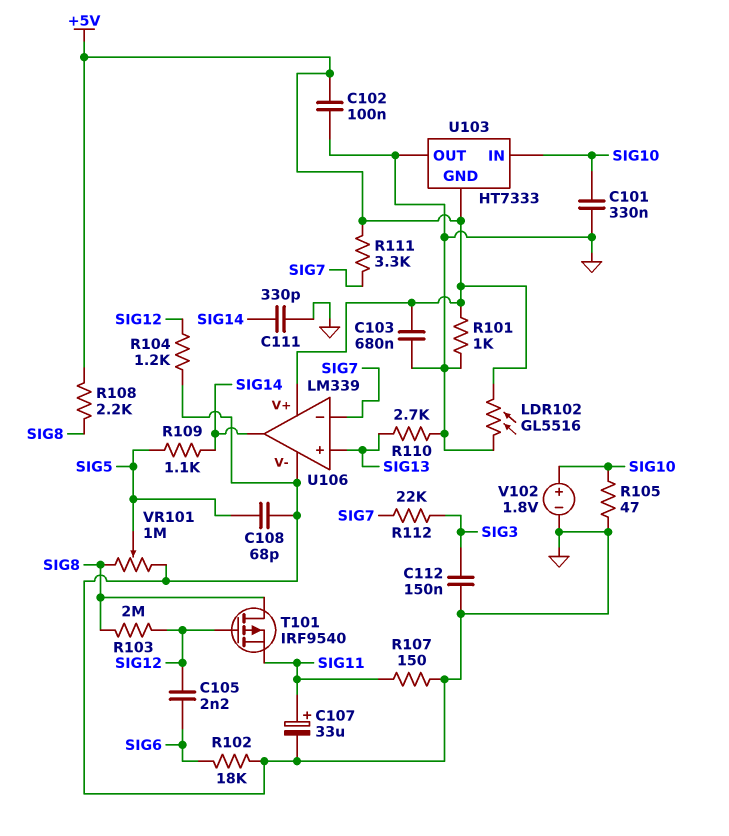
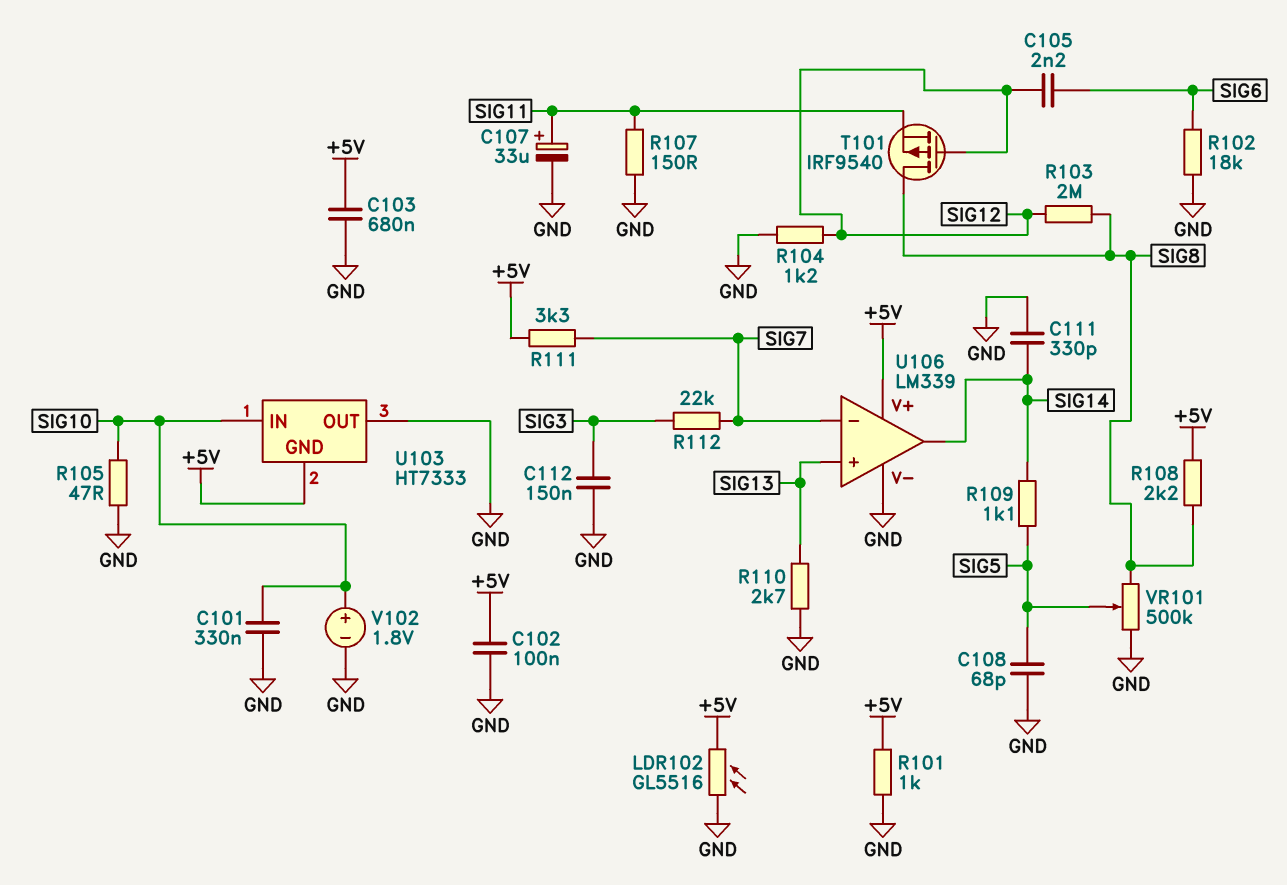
VR101: 1M (GND, SIG8, wiper SIG5) -> 500k (GND, SIG8, wiper SIG5)

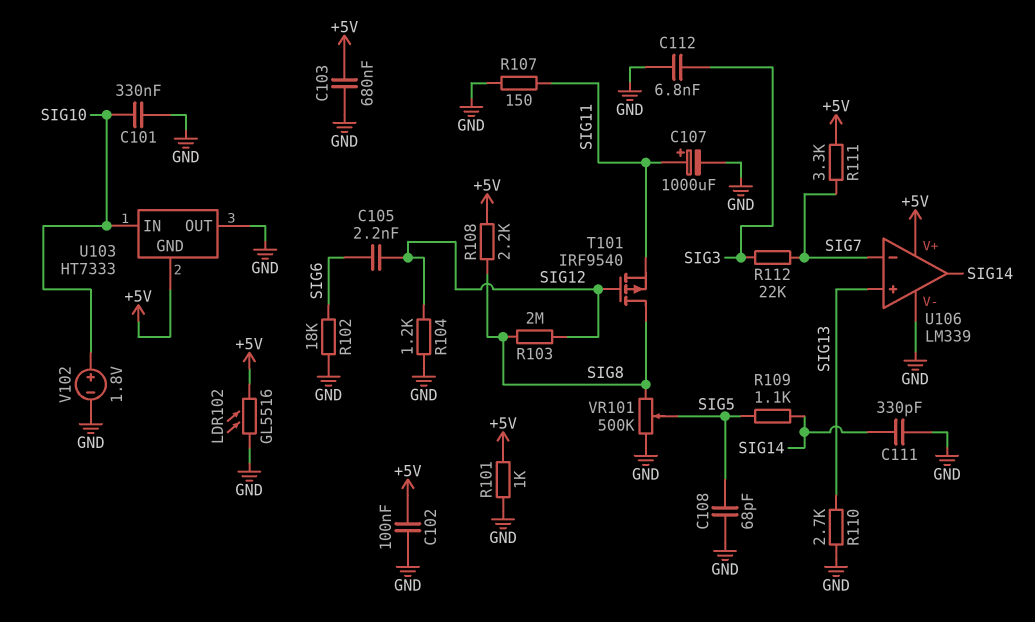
C107: 33uF (plus SIG11, minus GND) -> 1000uF (plus SIG11, minus GND)
C112: 150nF (GND, SIG3) -> 6.8nF (GND, SIG3)
R105: 47 (GND, SIG10) -> none

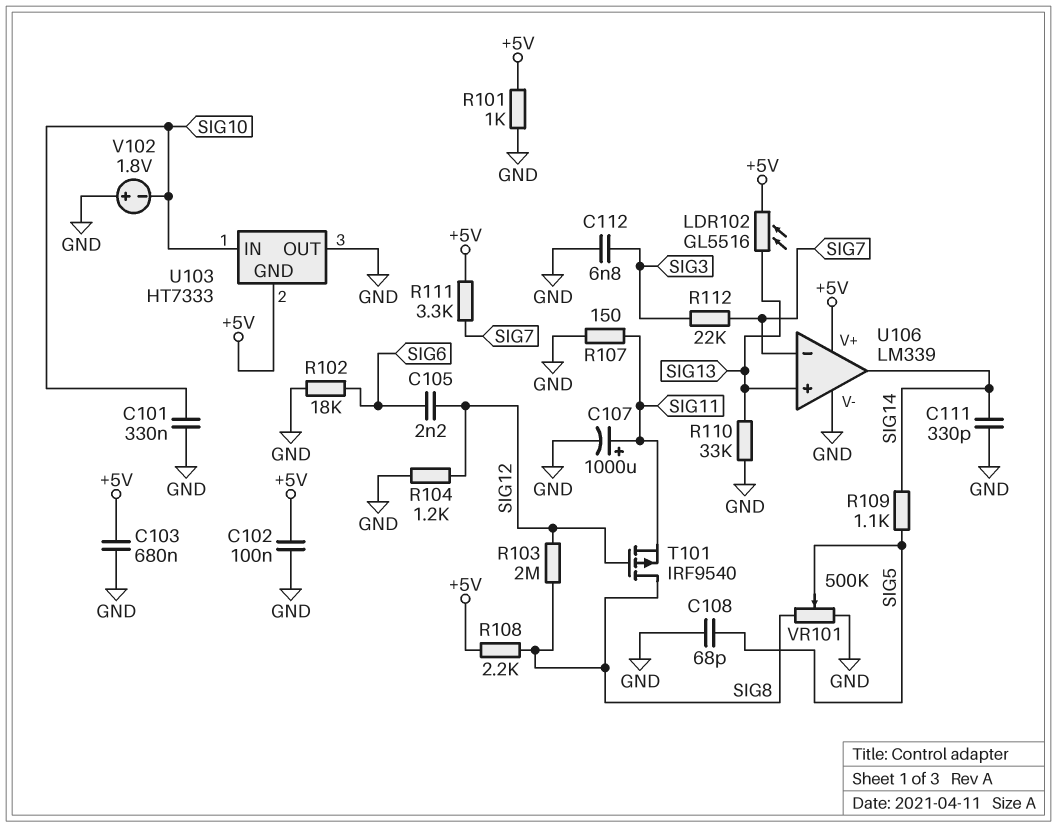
LDR102: GL5516 (+5V, GND) -> GL5516 (+5V, SIG13)
R110: 2.7k (GND, SIG13) -> 33k (GND, SIG13)
V102: 1.8V (plus SIG10, minus GND) -> 1.8V (plus GND, minus SIG10)

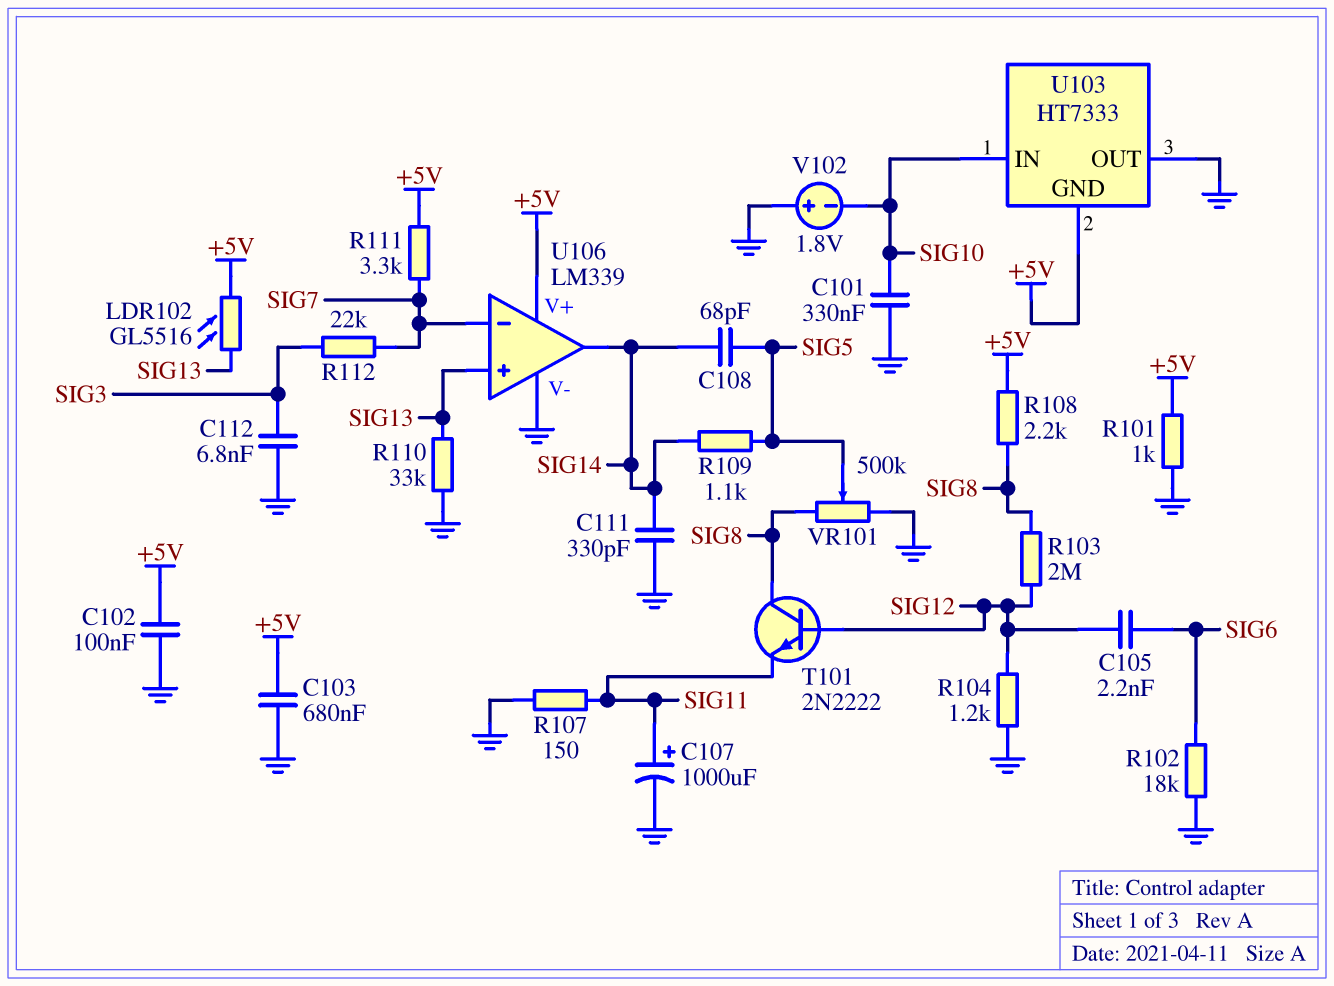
C108: 68pF (GND, SIG5) -> 68pF (SIG5, SIG14)
T101: PMOS IRF9540 (G SIG12, D SIG8, S SIG11) -> NPN 2N2222 (B SIG12, C SIG8, E SIG11)

